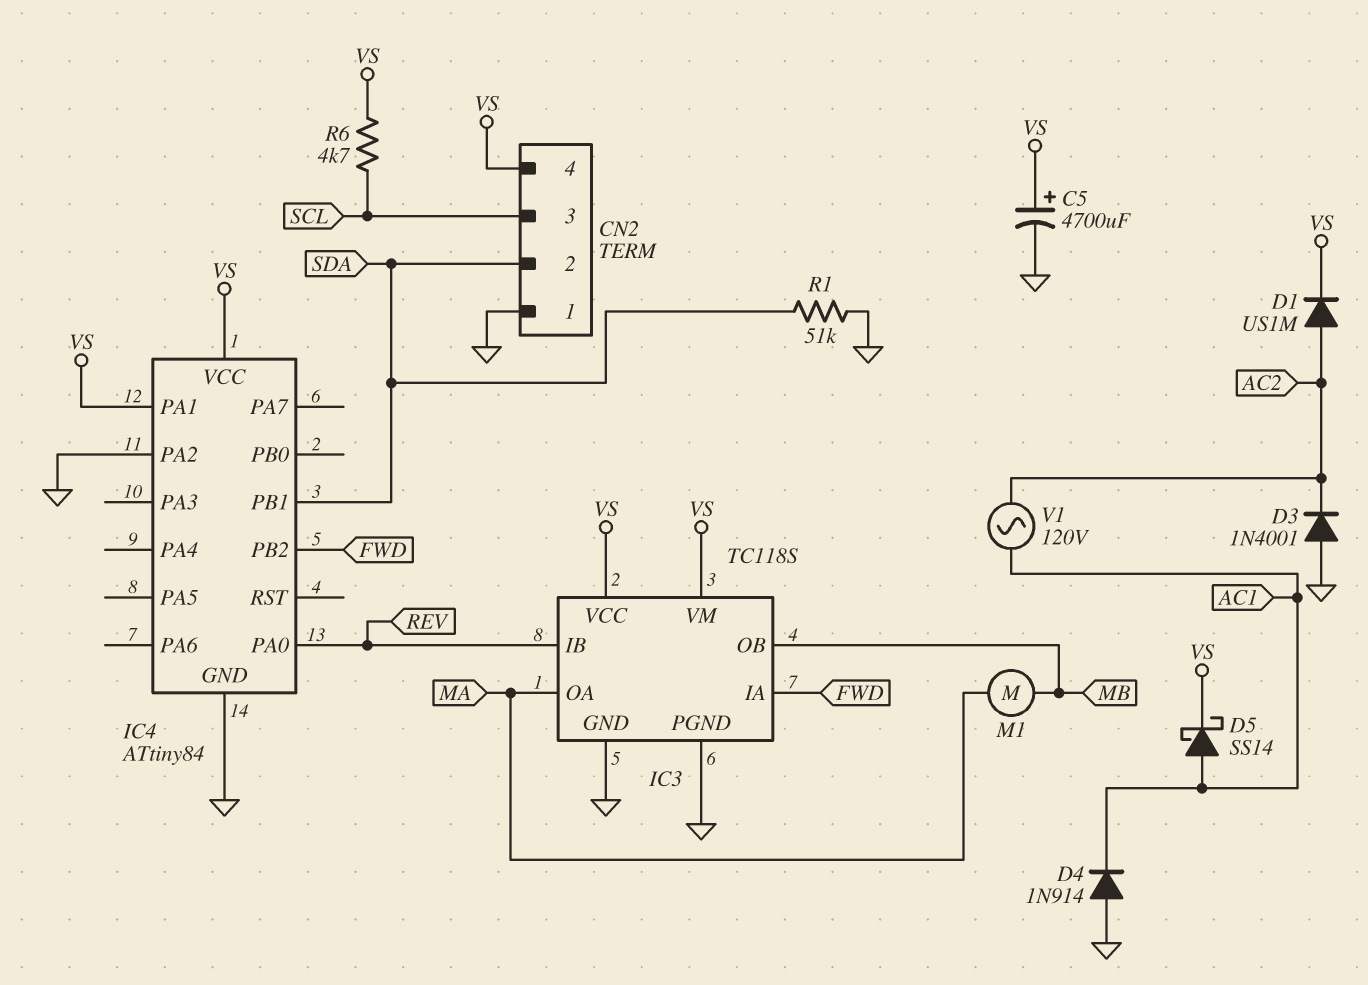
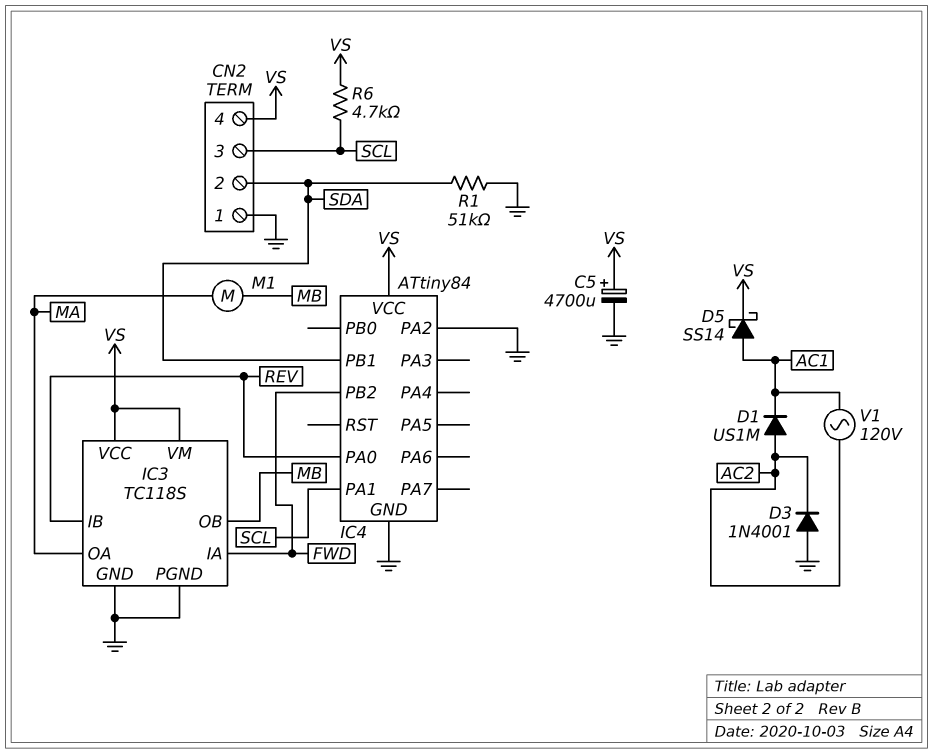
D1: diode US1M (A AC2, K VS) -> diode US1M (A AC2, K AC1)
D4: diode 1N914 (A GND, K AC1) -> none
IC4 pin PA1: VS -> SCL

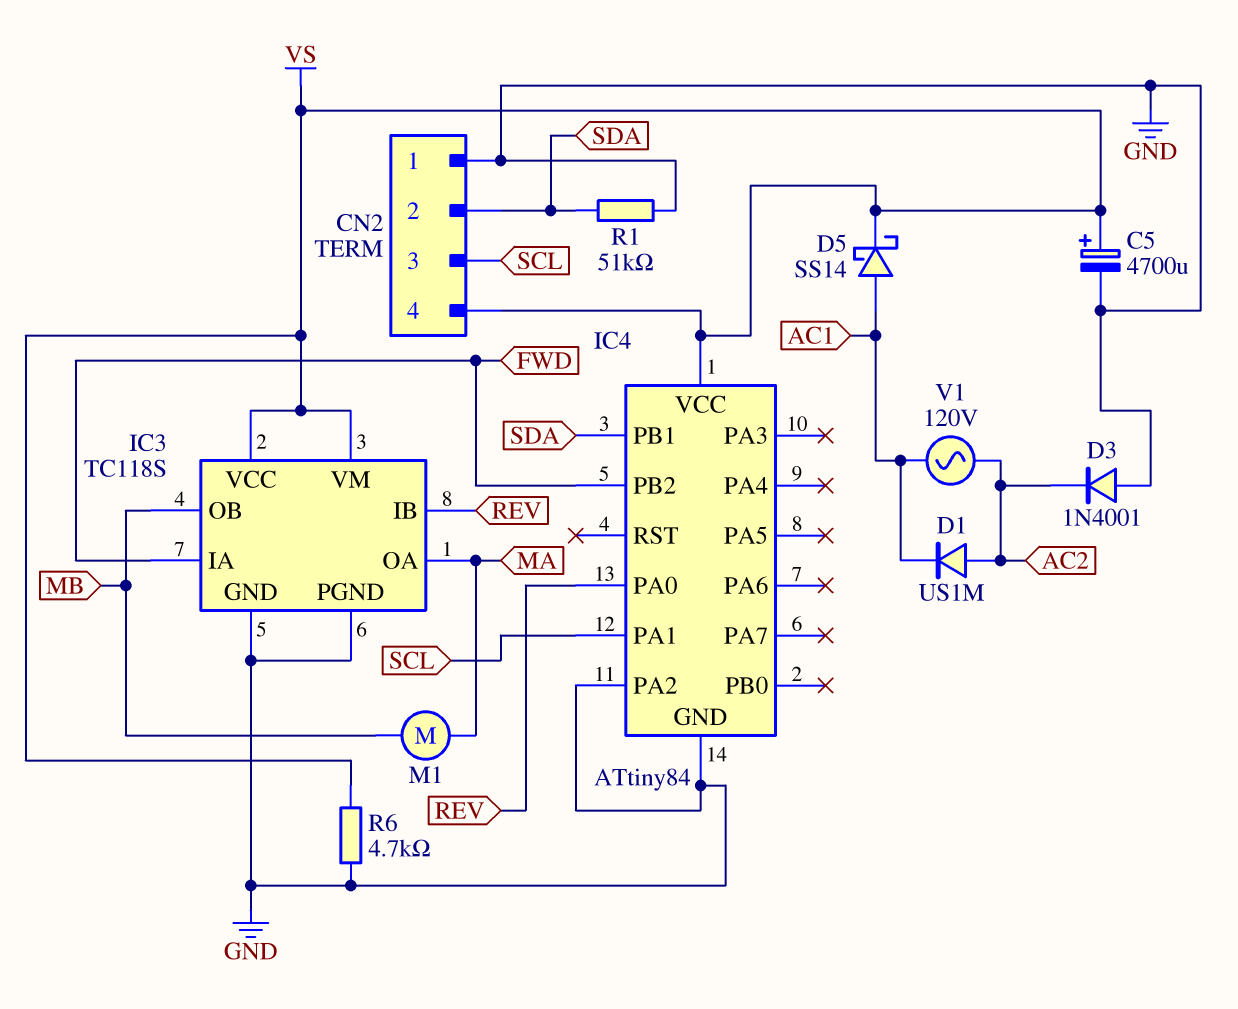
R6: 4.7k (SCL, VS) -> 4.7k (GND, VS)

